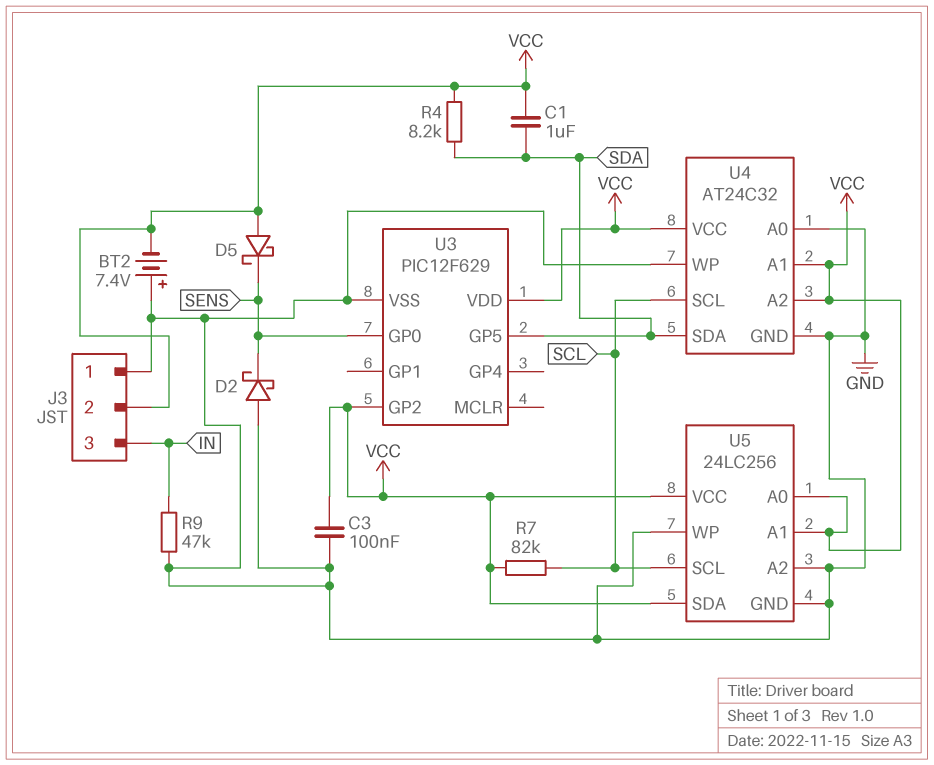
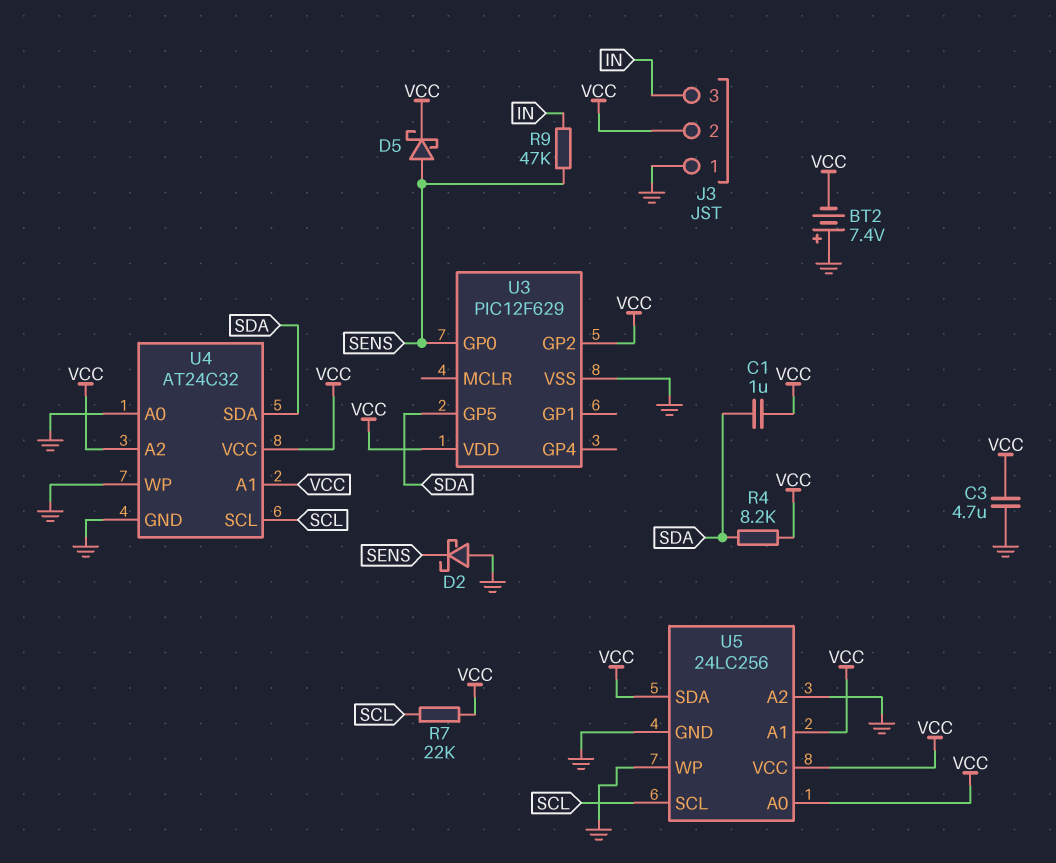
C3: 100nF (GND, VCC) -> 4.7uF (GND, VCC)
D5: schottky (A VCC, K SENS) -> schottky (A SENS, K VCC)
R7: 82k (SCL, VCC) -> 22k (SCL, VCC)
R9: 47k (GND, IN) -> 47k (IN, SENS)

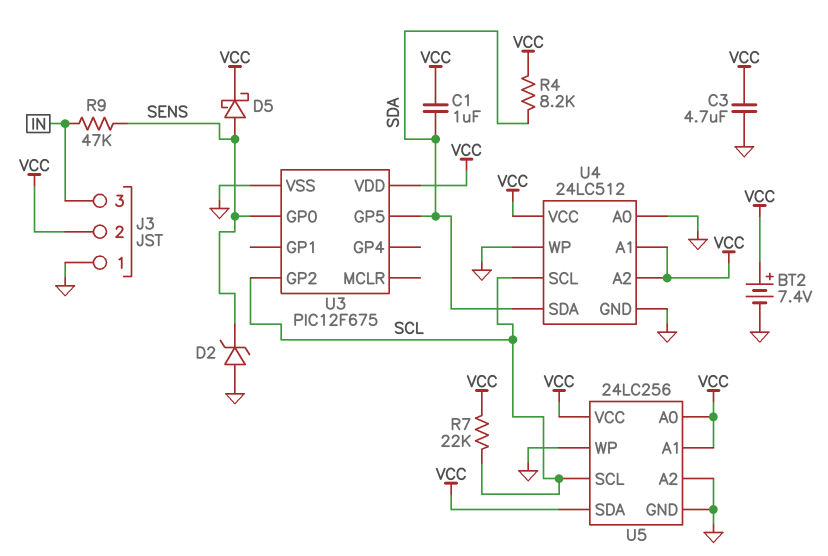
BT2: 7.4V (plus GND, minus VCC) -> 7.4V (plus VCC, minus GND)
D2: schottky (A GND, K SENS) -> zener (A GND, K SENS)
U3: PIC12F629 -> PIC12F675
U3 pin GP2: VCC -> SCL
U4: AT24C32 -> 24LC512

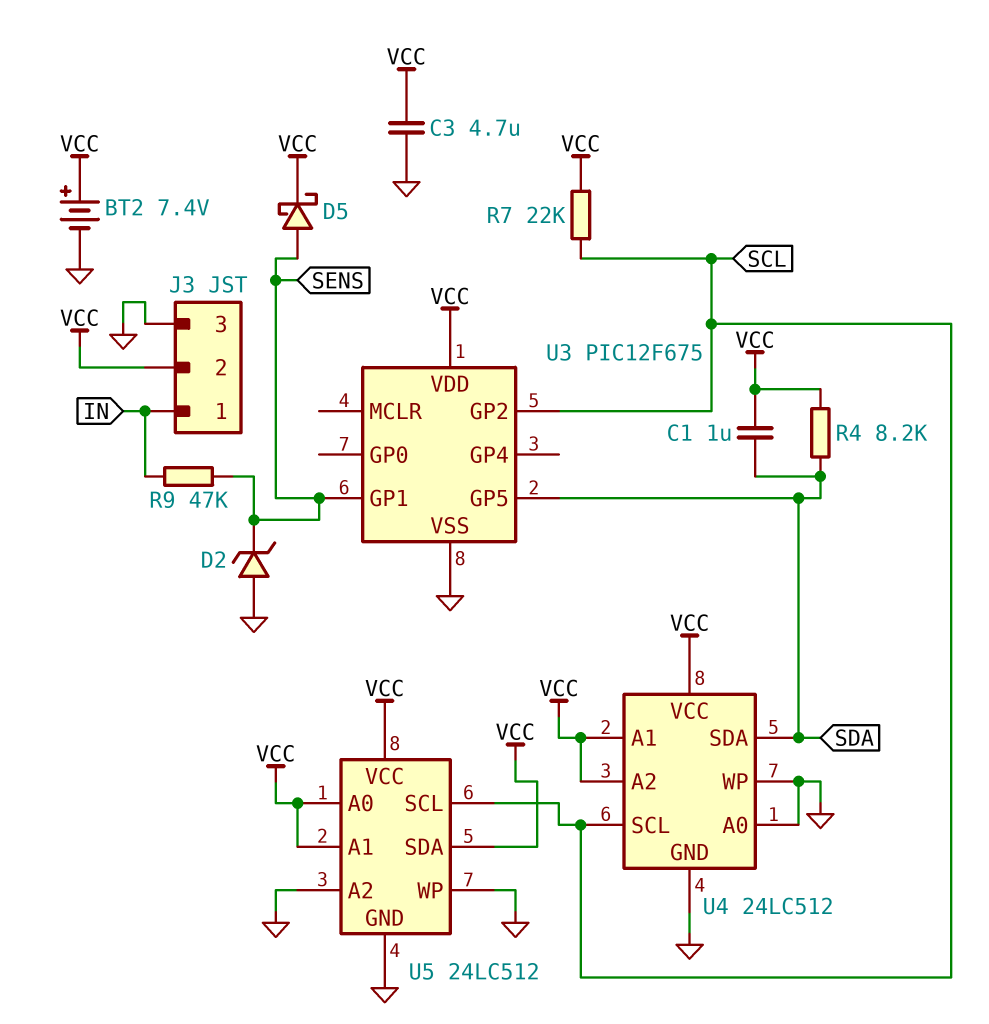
J3 pin 1: GND -> IN
J3 pin 3: IN -> GND
U3 pin GP0: SENS -> none
U3 pin GP1: none -> SENS
U5: 24LC256 -> 24LC512

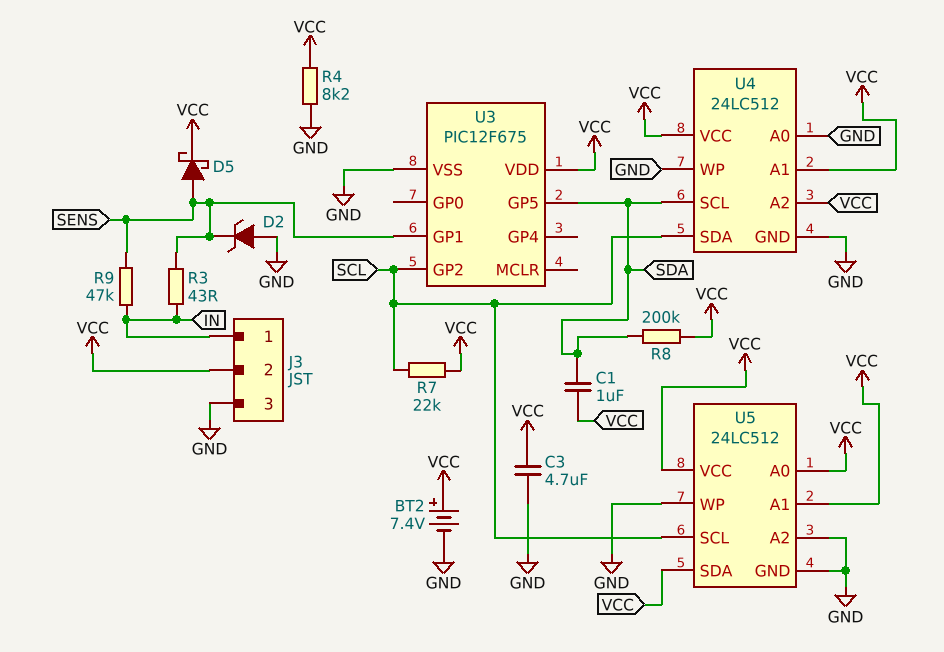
R3: none -> 43 (IN, SENS)
R4: 8.2k (SDA, VCC) -> 8.2k (GND, VCC)
R8: none -> 200k (SDA, VCC)
U4 pin SCL: SCL -> SDA
U4 pin SDA: SDA -> SCL

